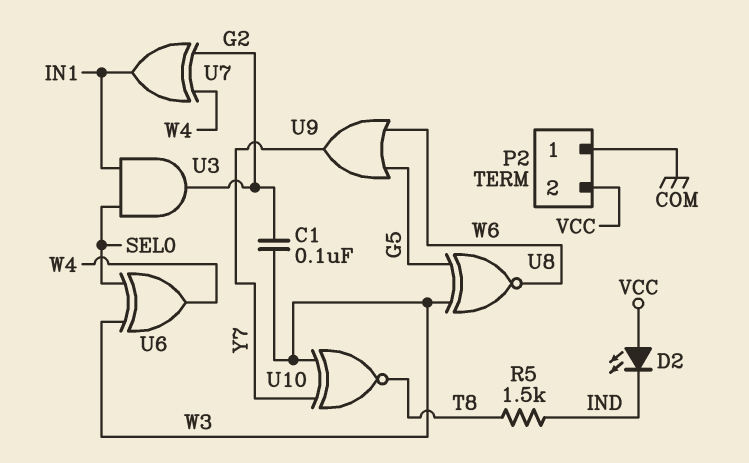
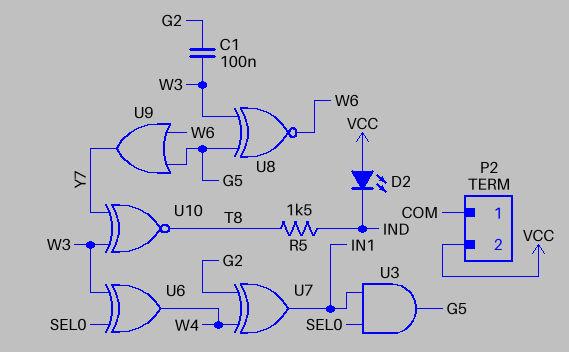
U3: AND (in IN1, in SEL0, out G2) -> AND (in IN1, in SEL0, out G5)

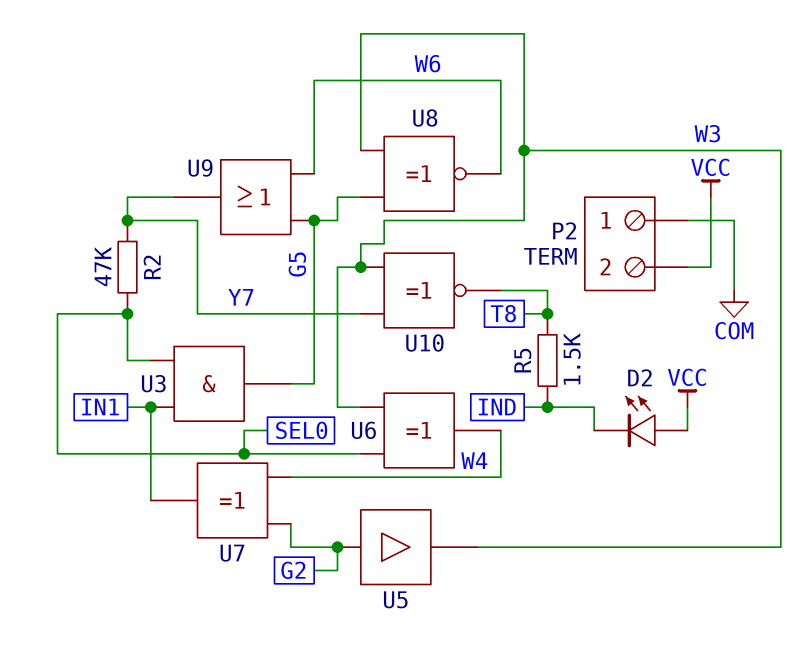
C1: 100nF (G2, W3) -> none
R2: none -> 47k (SEL0, Y7)
U5: none -> buffer (in G2, out W3)

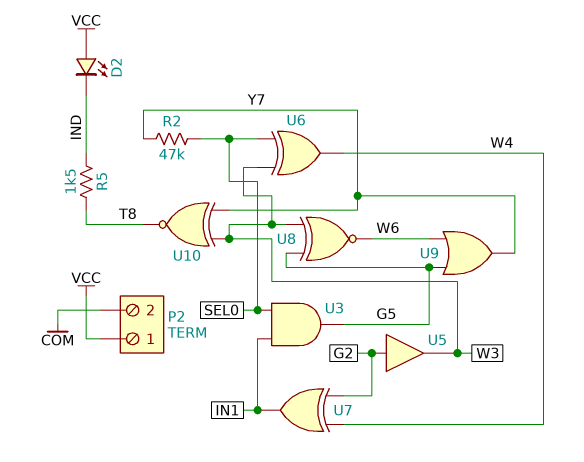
P2 pin 1: COM -> VCC
P2 pin 2: VCC -> COM

